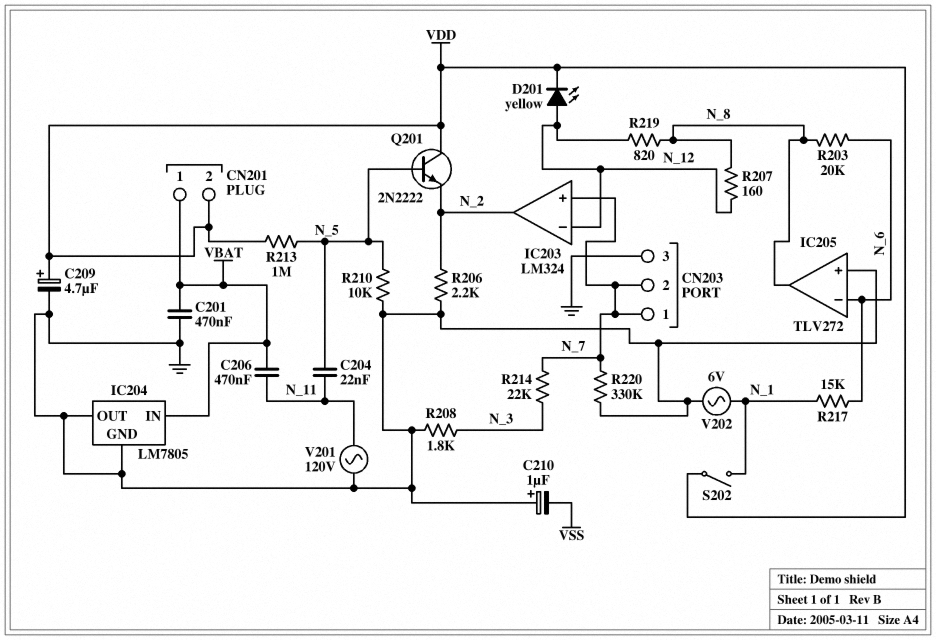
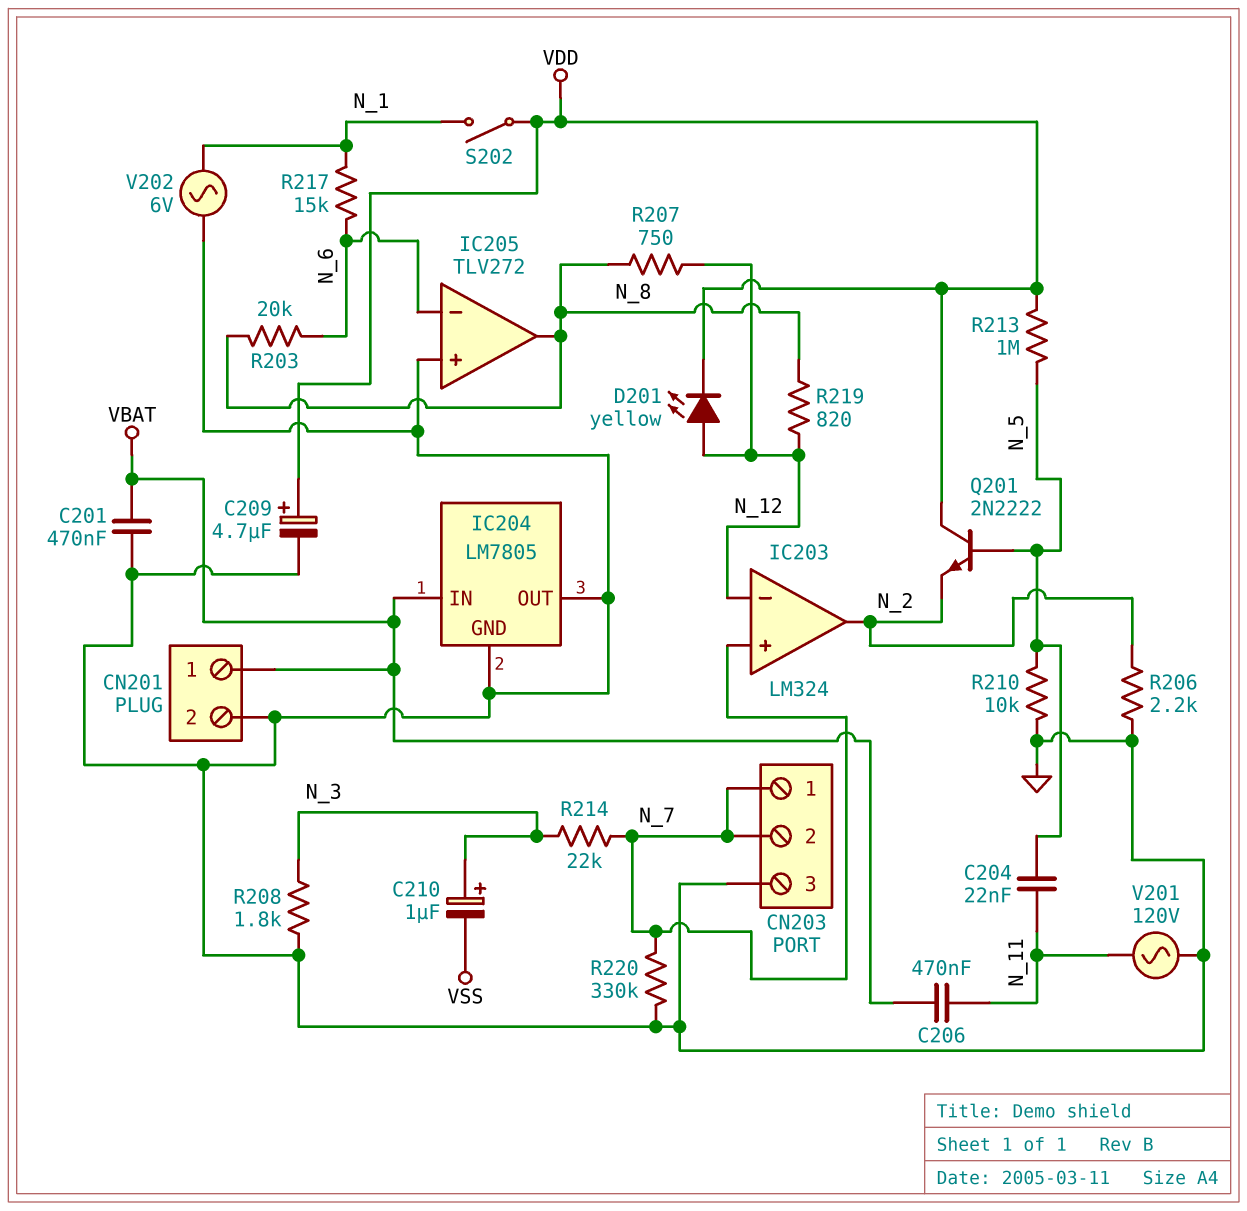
C210: 1uF (plus GND, minus VSS) -> 1uF (plus N_3, minus VSS)
CN201 pin 2: VDD -> GND
R207: 160 (N_8, N_12) -> 750 (N_8, N_12)

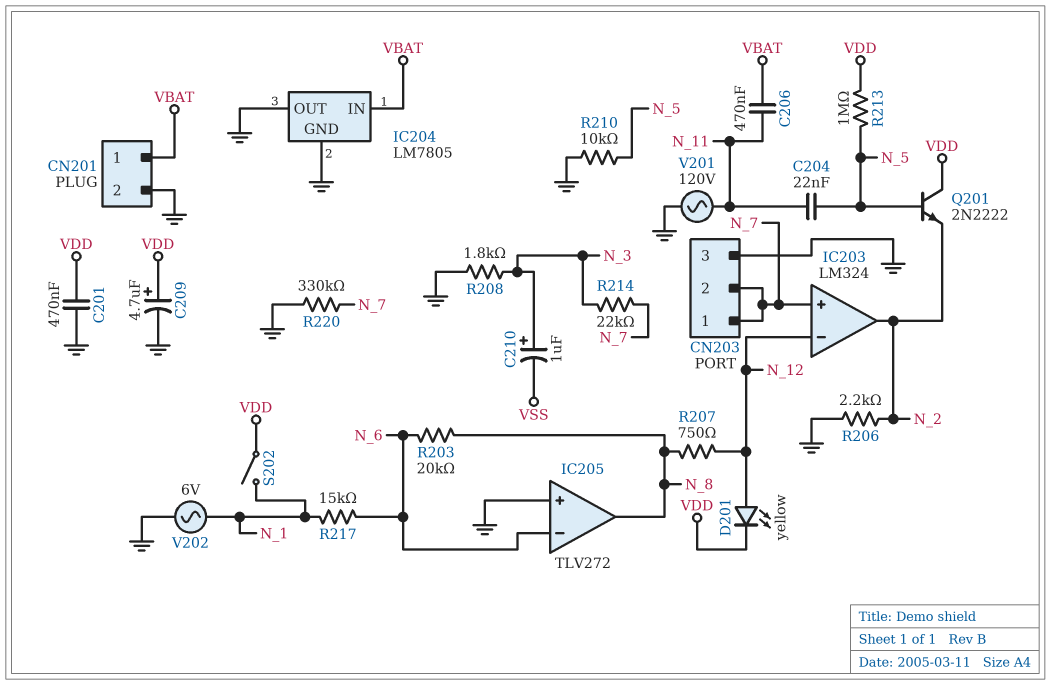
C201: 470nF (GND, VBAT) -> 470nF (GND, VDD)
R219: 820 (N_8, N_12) -> none

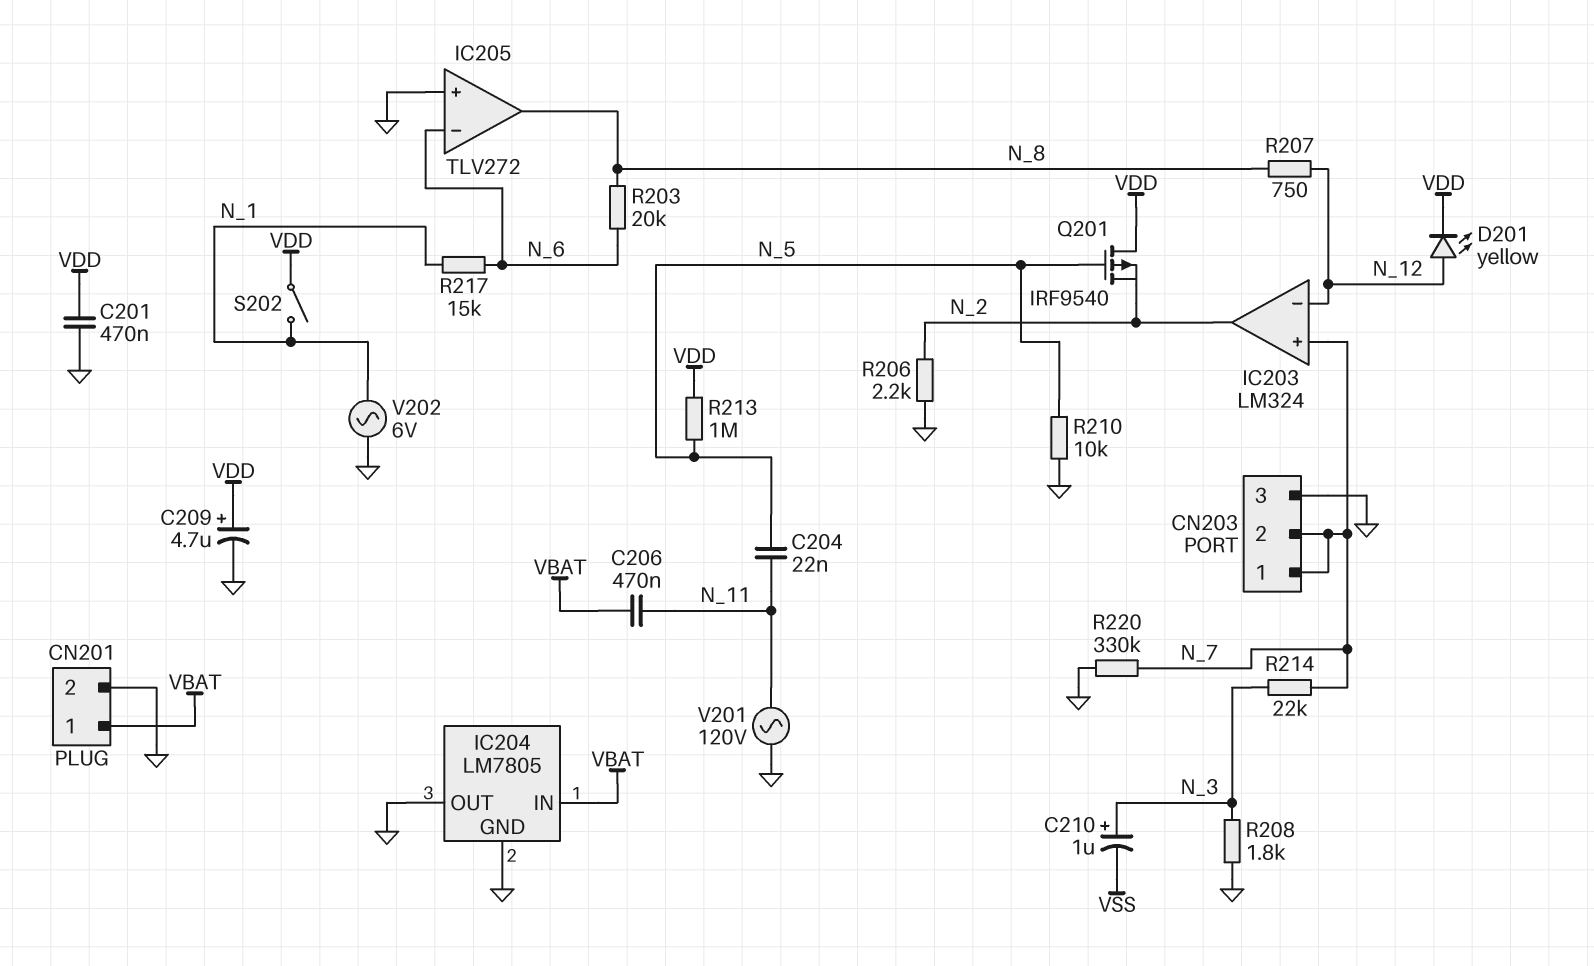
Q201: NPN 2N2222 (B N_5, C VDD, E N_2) -> PMOS IRF9540 (G N_5, D VDD, S N_2)

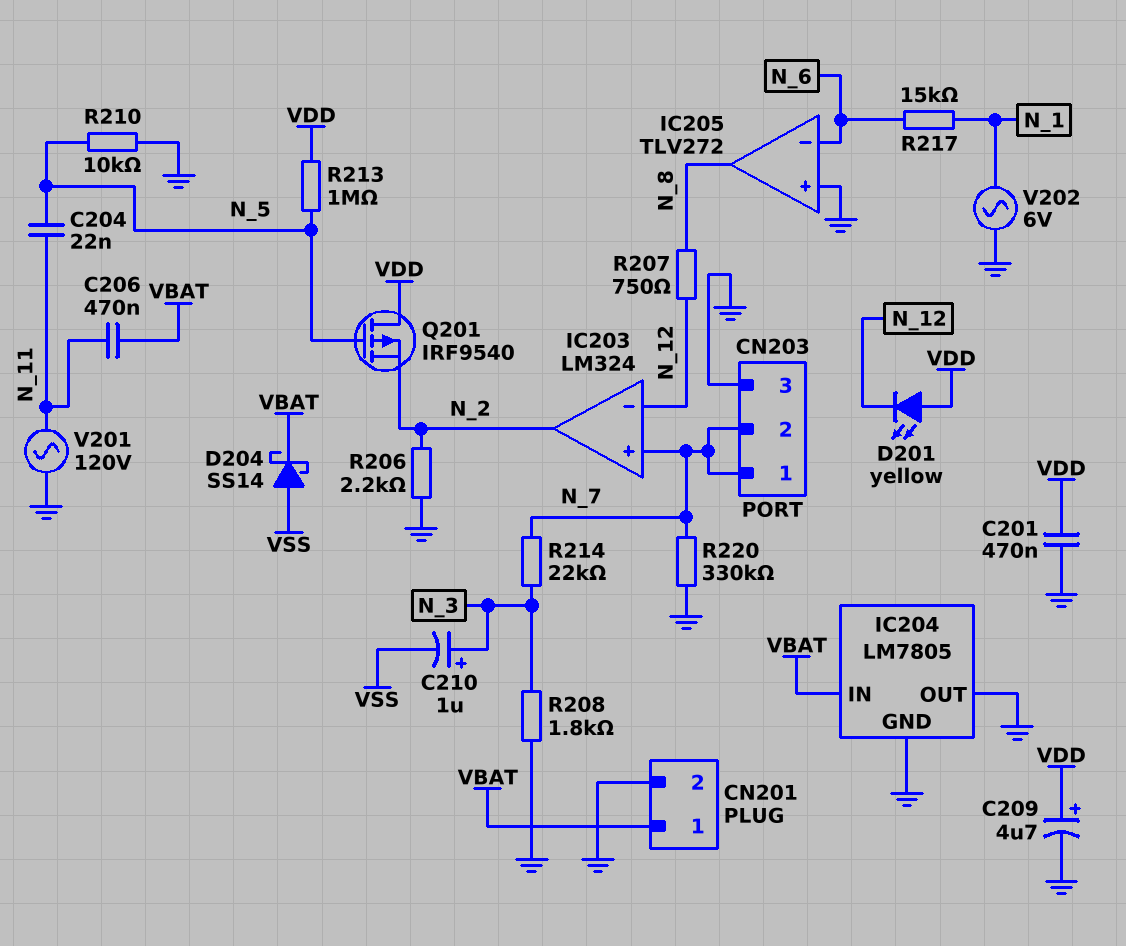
D201: LED yellow (A N_12, K VDD) -> LED yellow (A VDD, K N_12)
D204: none -> schottky SS14 (A VSS, K VBAT)
R203: 20k (N_6, N_8) -> none
S202: switch (N_1, VDD) -> none

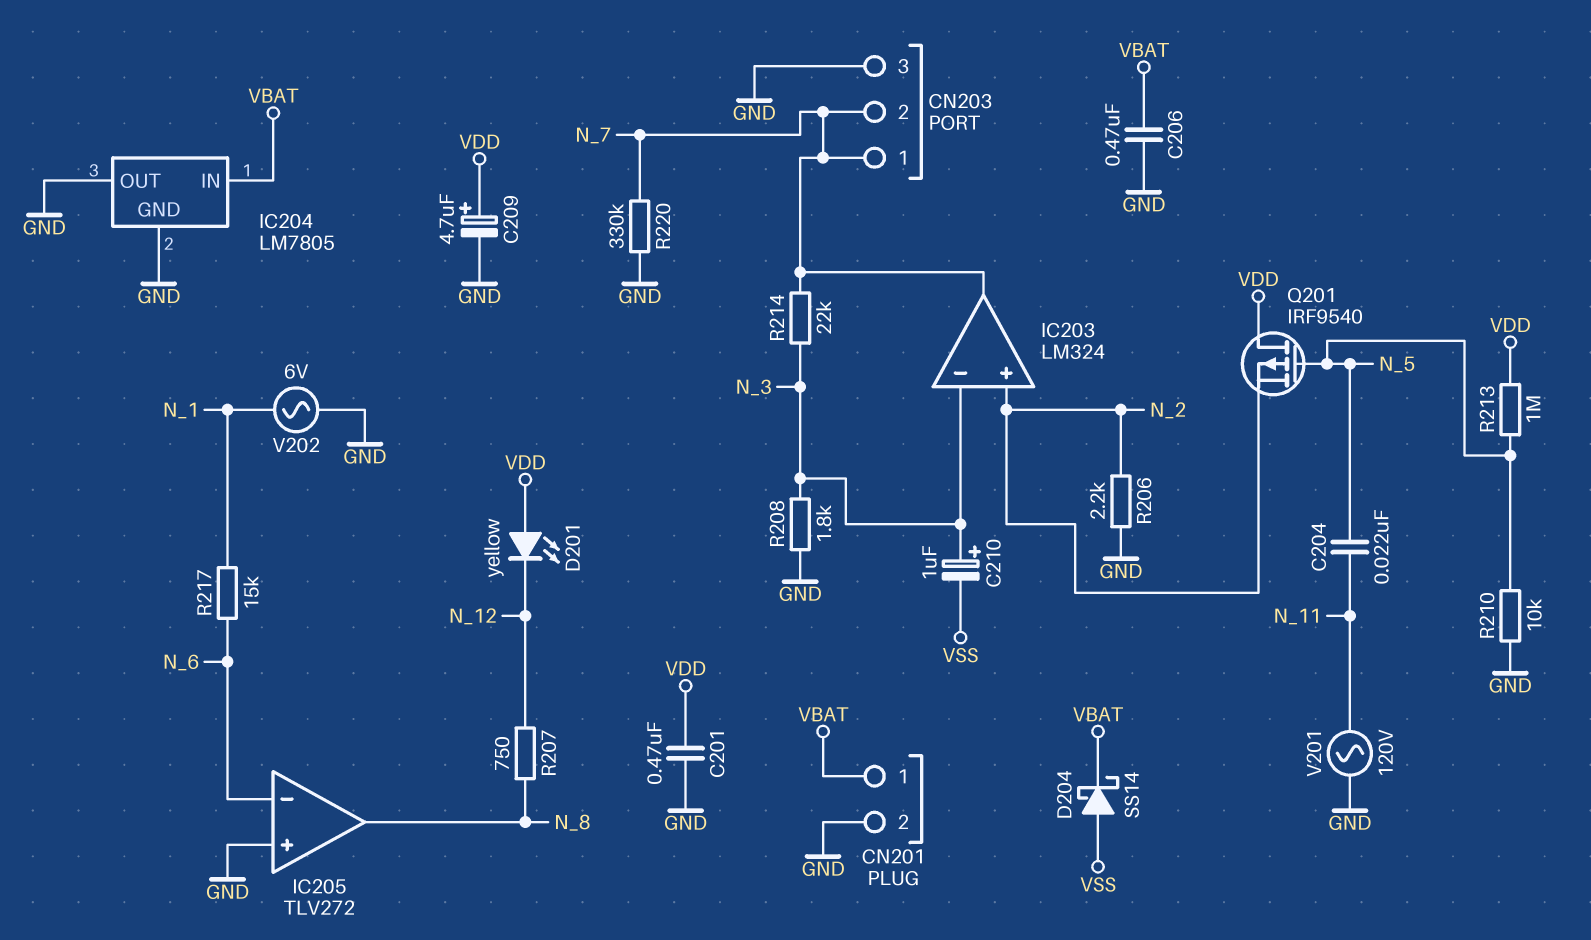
C206: 470nF (N_11, VBAT) -> 470nF (GND, VBAT)
IC203 pin in+: N_7 -> N_2
IC203 pin in-: N_12 -> N_3
IC203 pin out: N_2 -> N_7

